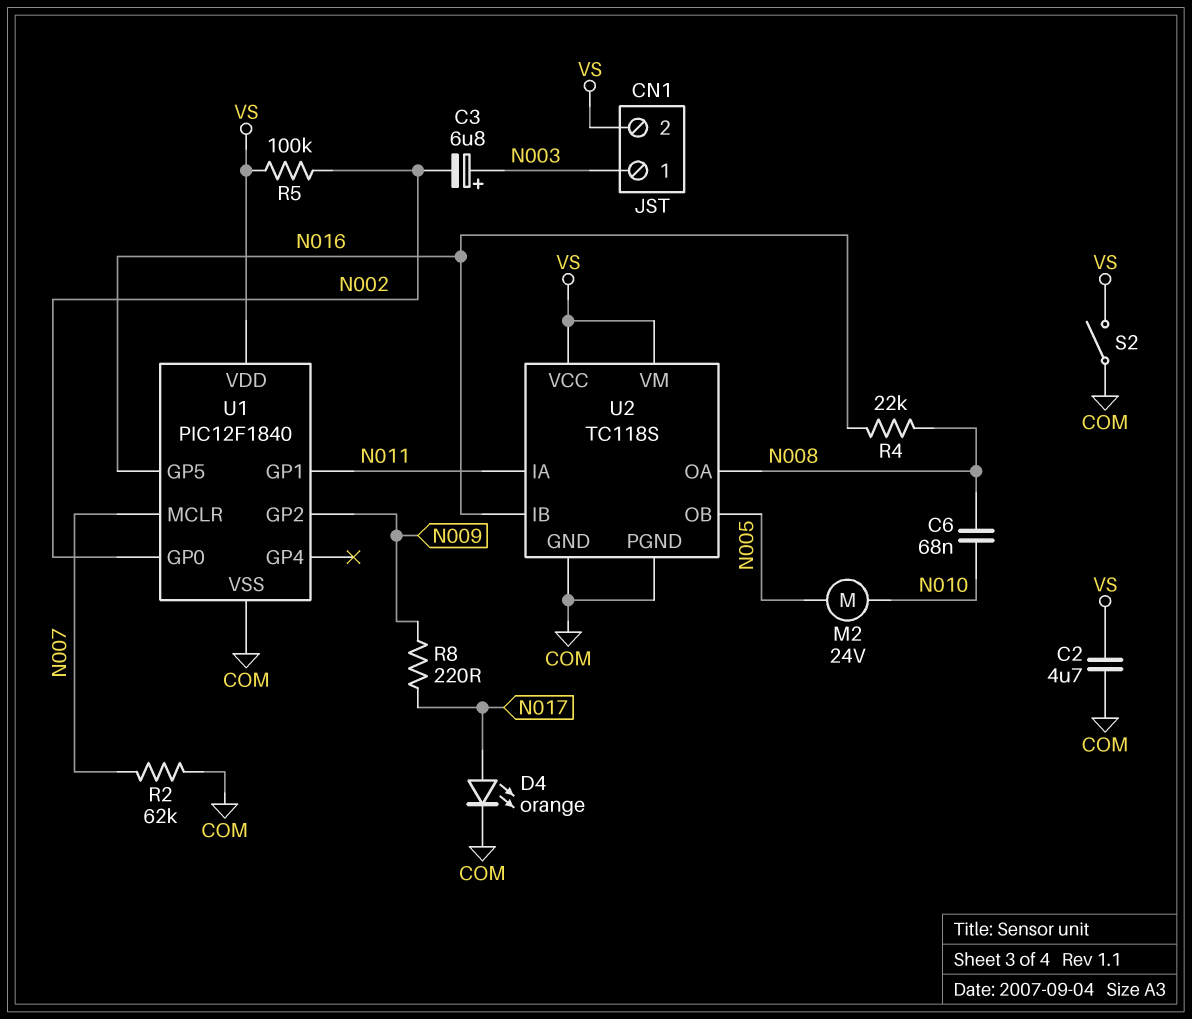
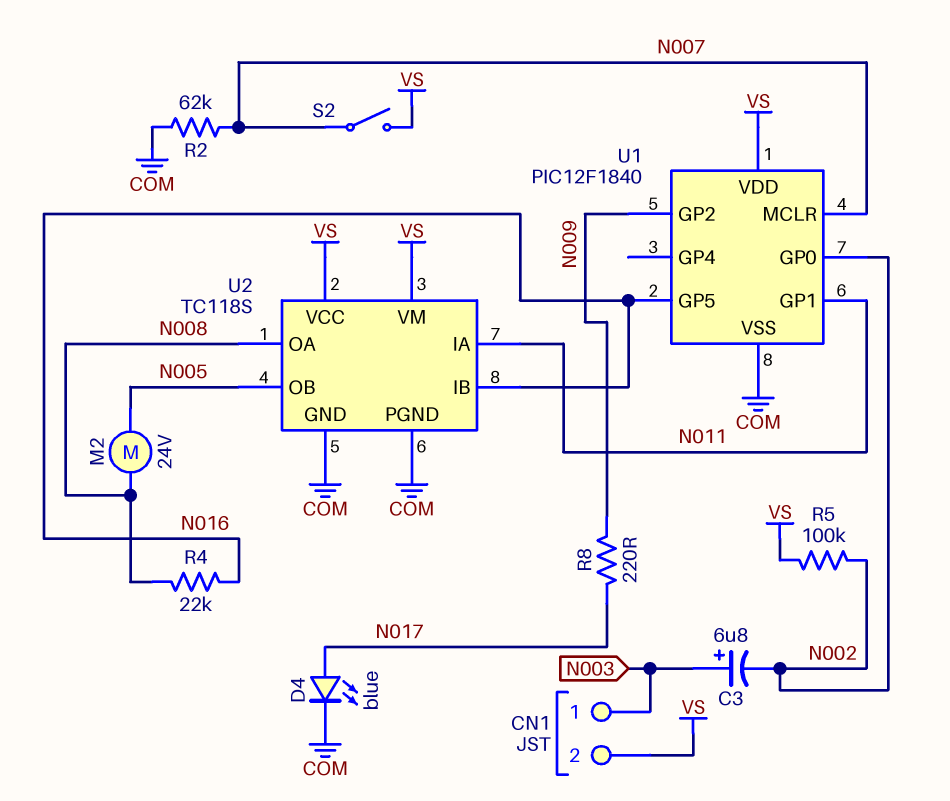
C2: 4.7uF (COM, VS) -> none
C6: 68nF (N008, N010) -> none
D4: LED orange (A N017, K COM) -> LED blue (A N017, K COM)
M2: motor 24V (N005, N010) -> motor 24V (N005, N008)
S2: switch (COM, VS) -> switch (N007, VS)

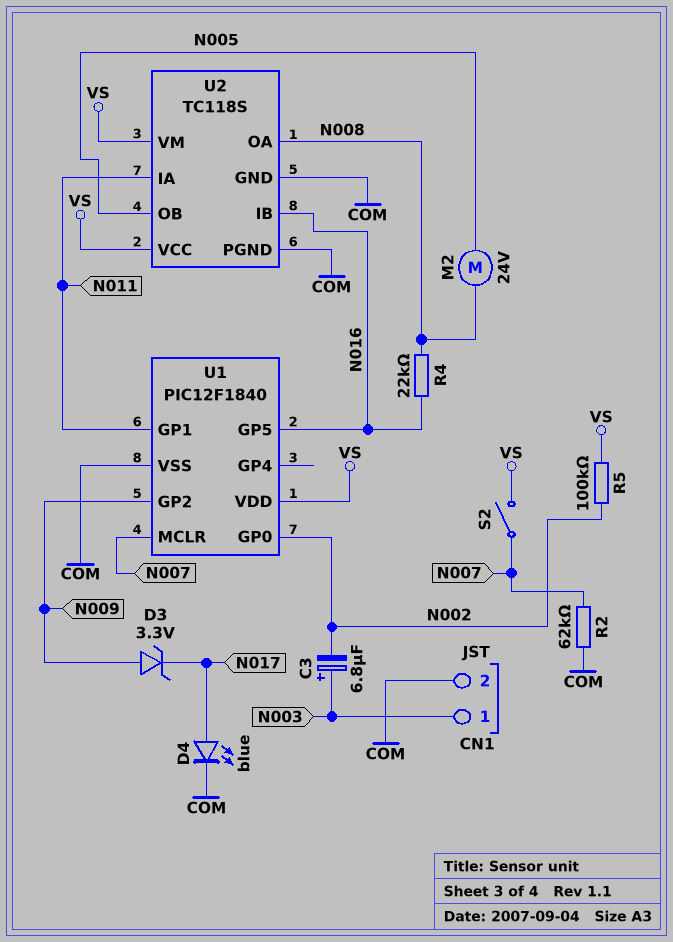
CN1 pin 2: VS -> COM
D3: none -> zener 3.3V (A N009, K N017)
R8: 220 (N009, N017) -> none

